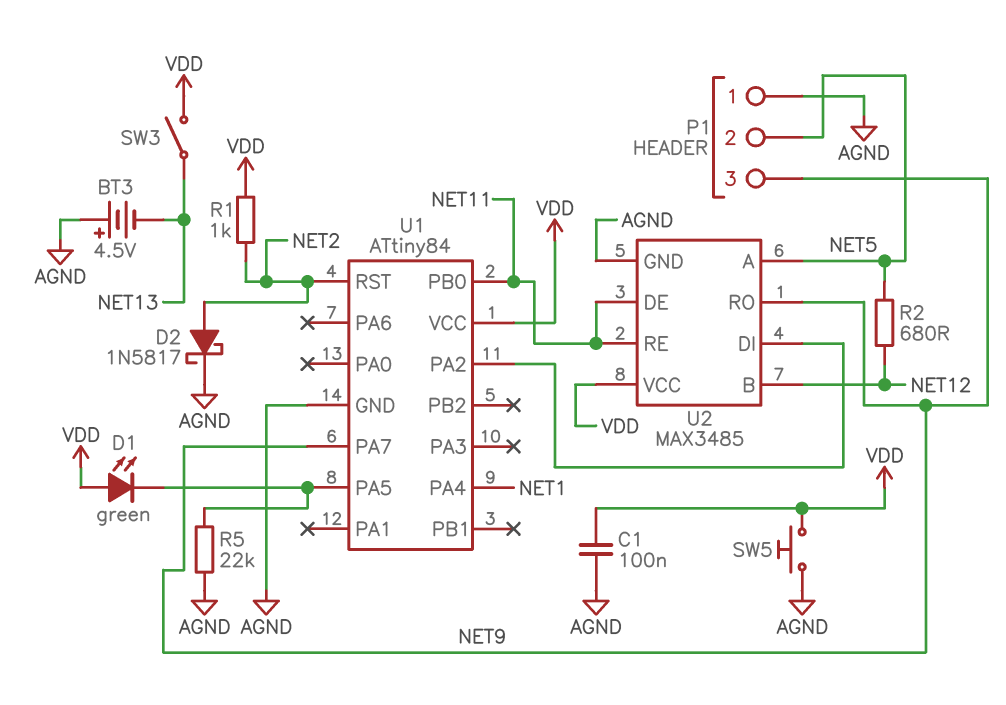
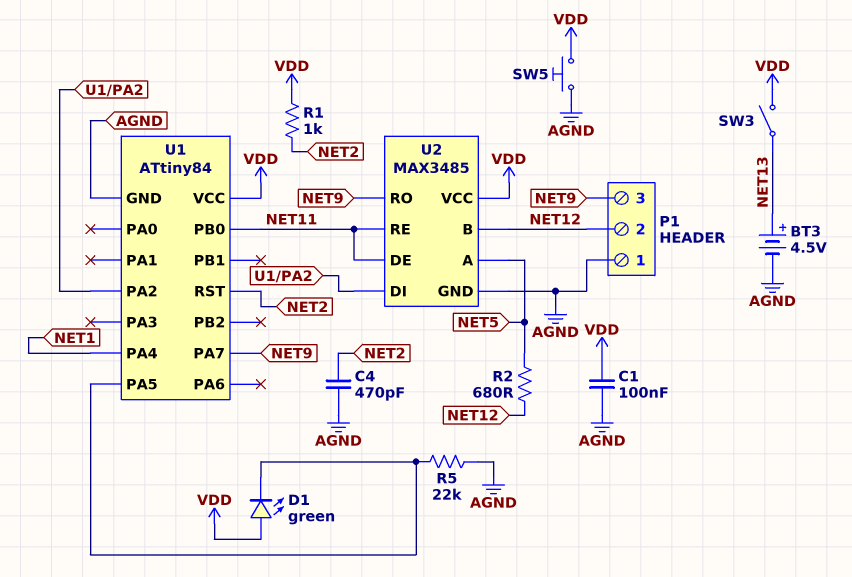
BT3: 4.5V (plus AGND, minus NET13) -> 4.5V (plus NET13, minus AGND)
C4: none -> 470pF (AGND, NET2)
D2: schottky 1N5817 (A NET2, K AGND) -> none
P1 pin 2: NET5 -> NET12

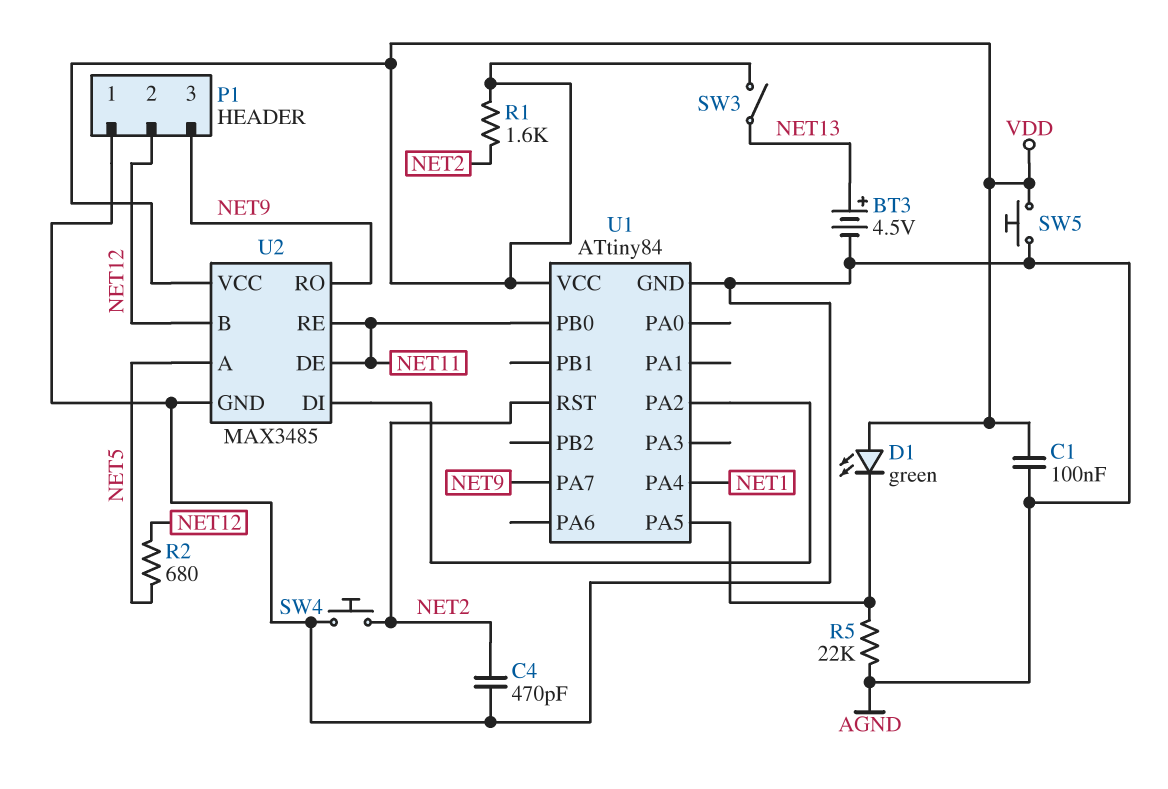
R1: 1k (NET2, VDD) -> 1.6k (NET2, VDD)
SW4: none -> button (AGND, NET2)

